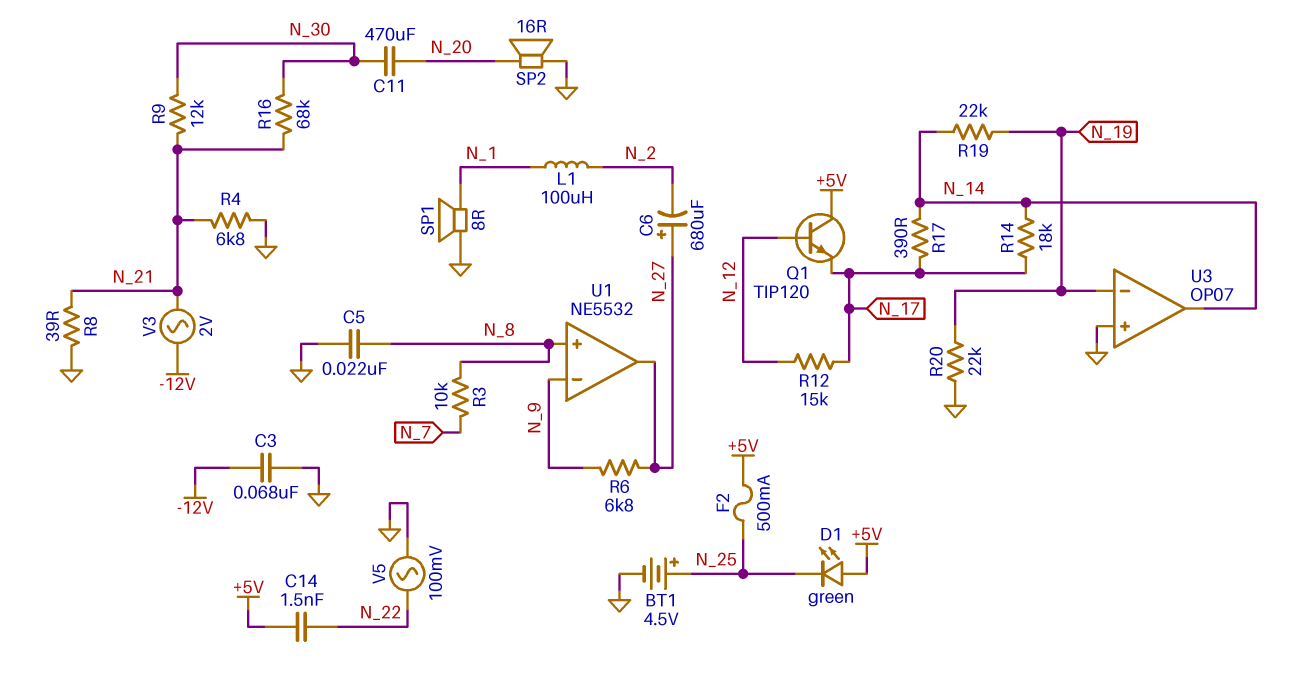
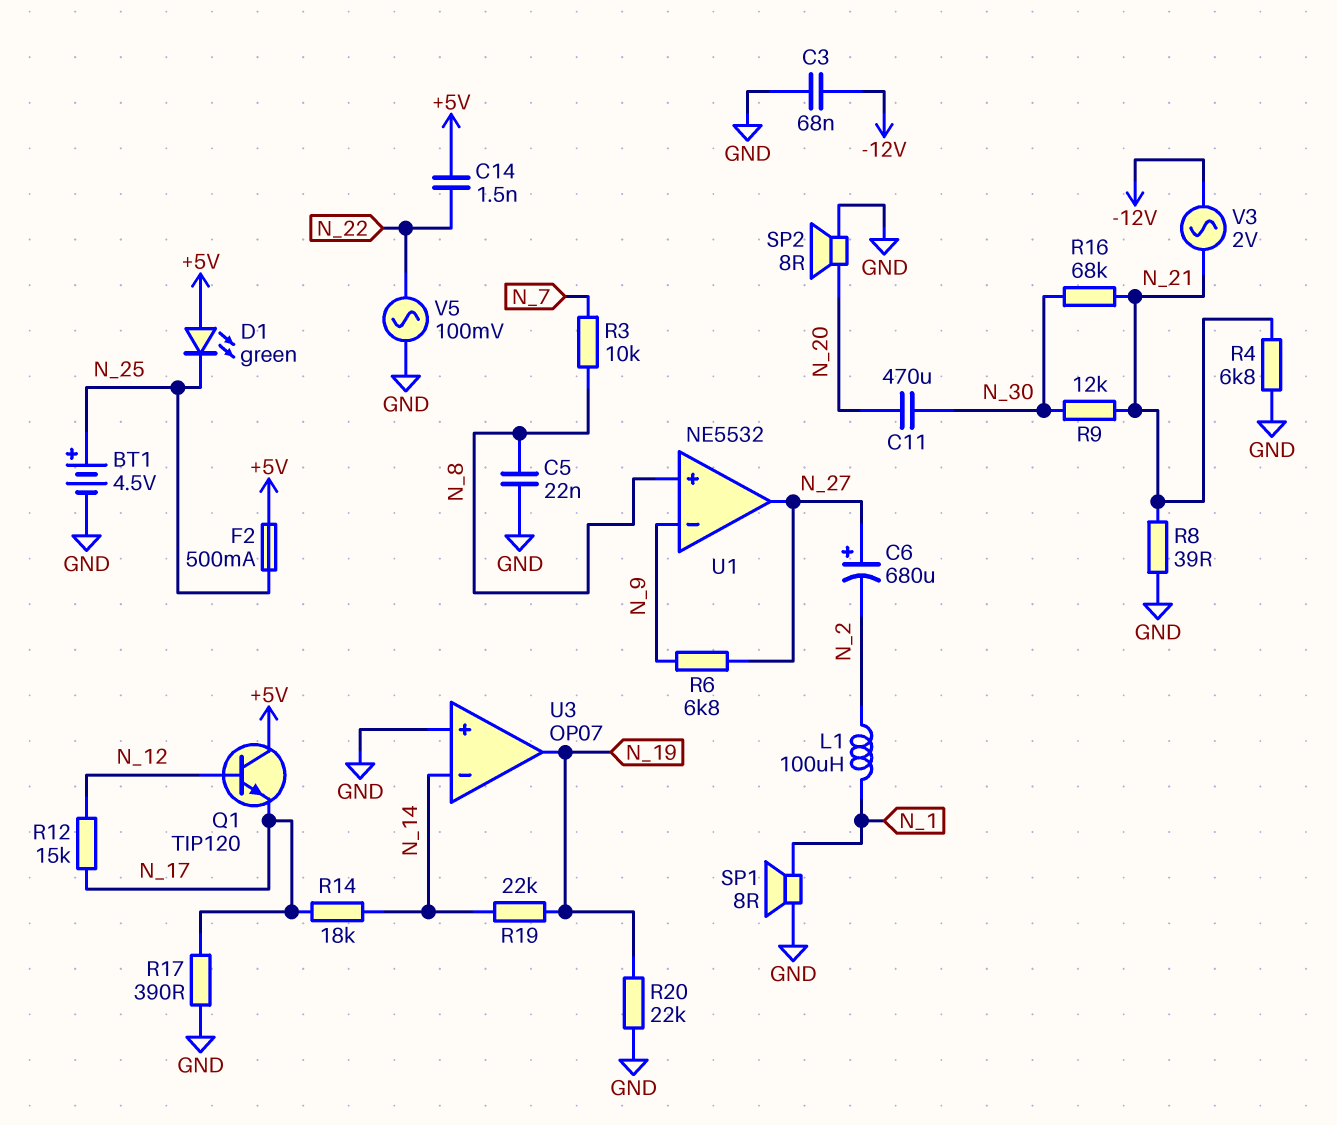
R17: 390 (N_14, N_17) -> 390 (GND, N_17)
SP2: speaker 16R (GND, N_20) -> speaker 8R (GND, N_20)
U3 pin in-: N_19 -> N_14
U3 pin out: N_14 -> N_19

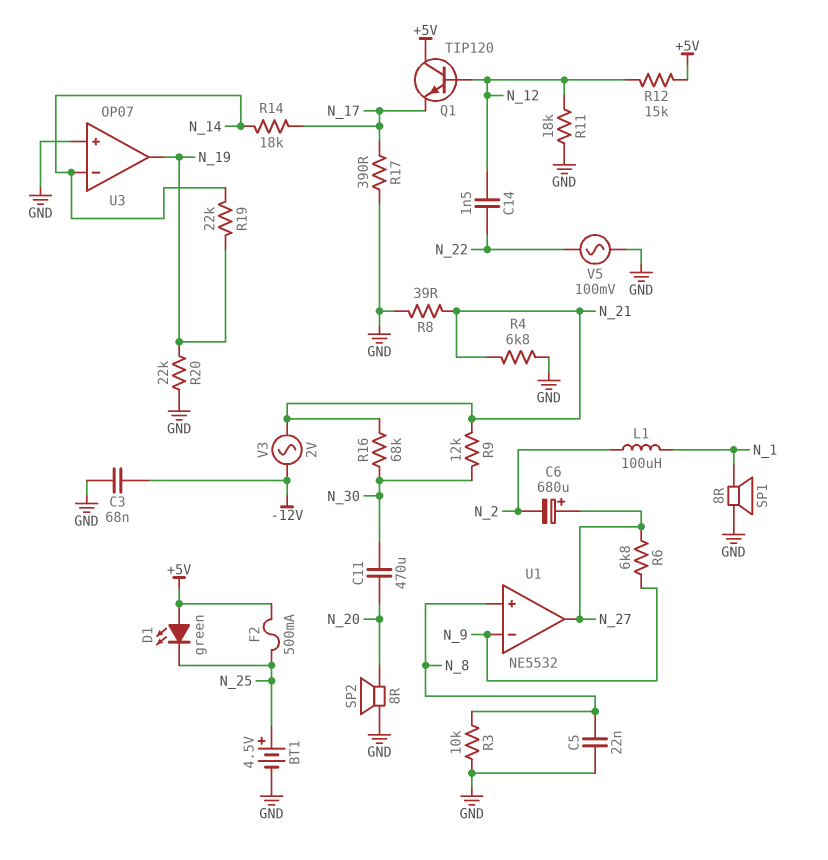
C14: 1.5nF (+5V, N_22) -> 1.5nF (N_12, N_22)
R3: 10k (N_7, N_8) -> 10k (GND, N_8)
R11: none -> 18k (GND, N_12)
R12: 15k (N_12, N_17) -> 15k (+5V, N_12)

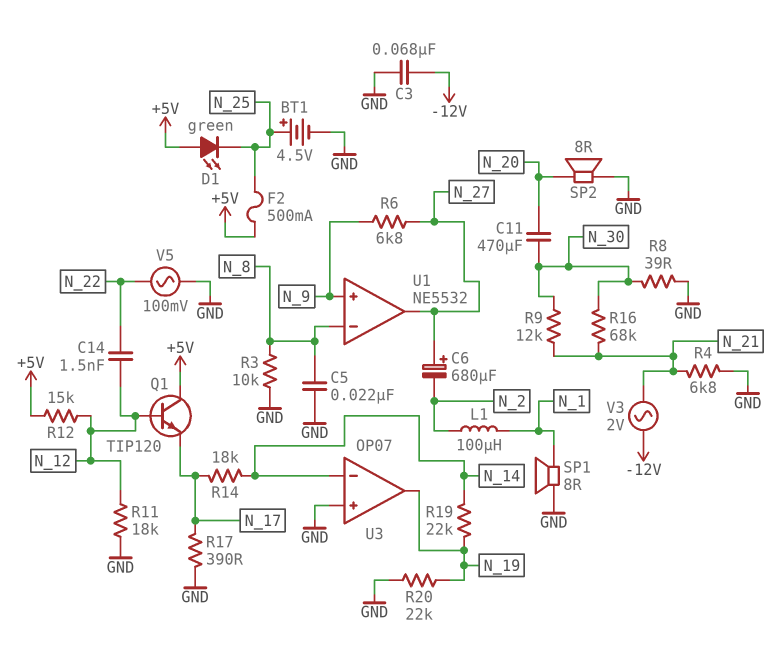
R8: 39 (GND, N_21) -> 39 (GND, N_30)
U1 pin in+: N_8 -> N_9
U1 pin in-: N_9 -> N_8

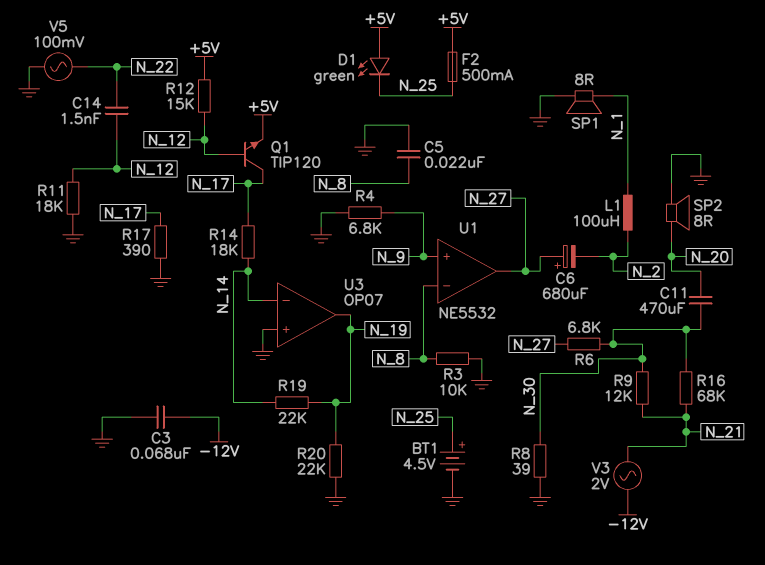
Q1: NPN TIP120 (B N_12, C +5V, E N_17) -> NPN TIP120 (B N_12, C N_17, E +5V)
R4: 6.8k (GND, N_21) -> 6.8k (GND, N_9)
R6: 6.8k (N_9, N_27) -> 6.8k (N_27, N_30)

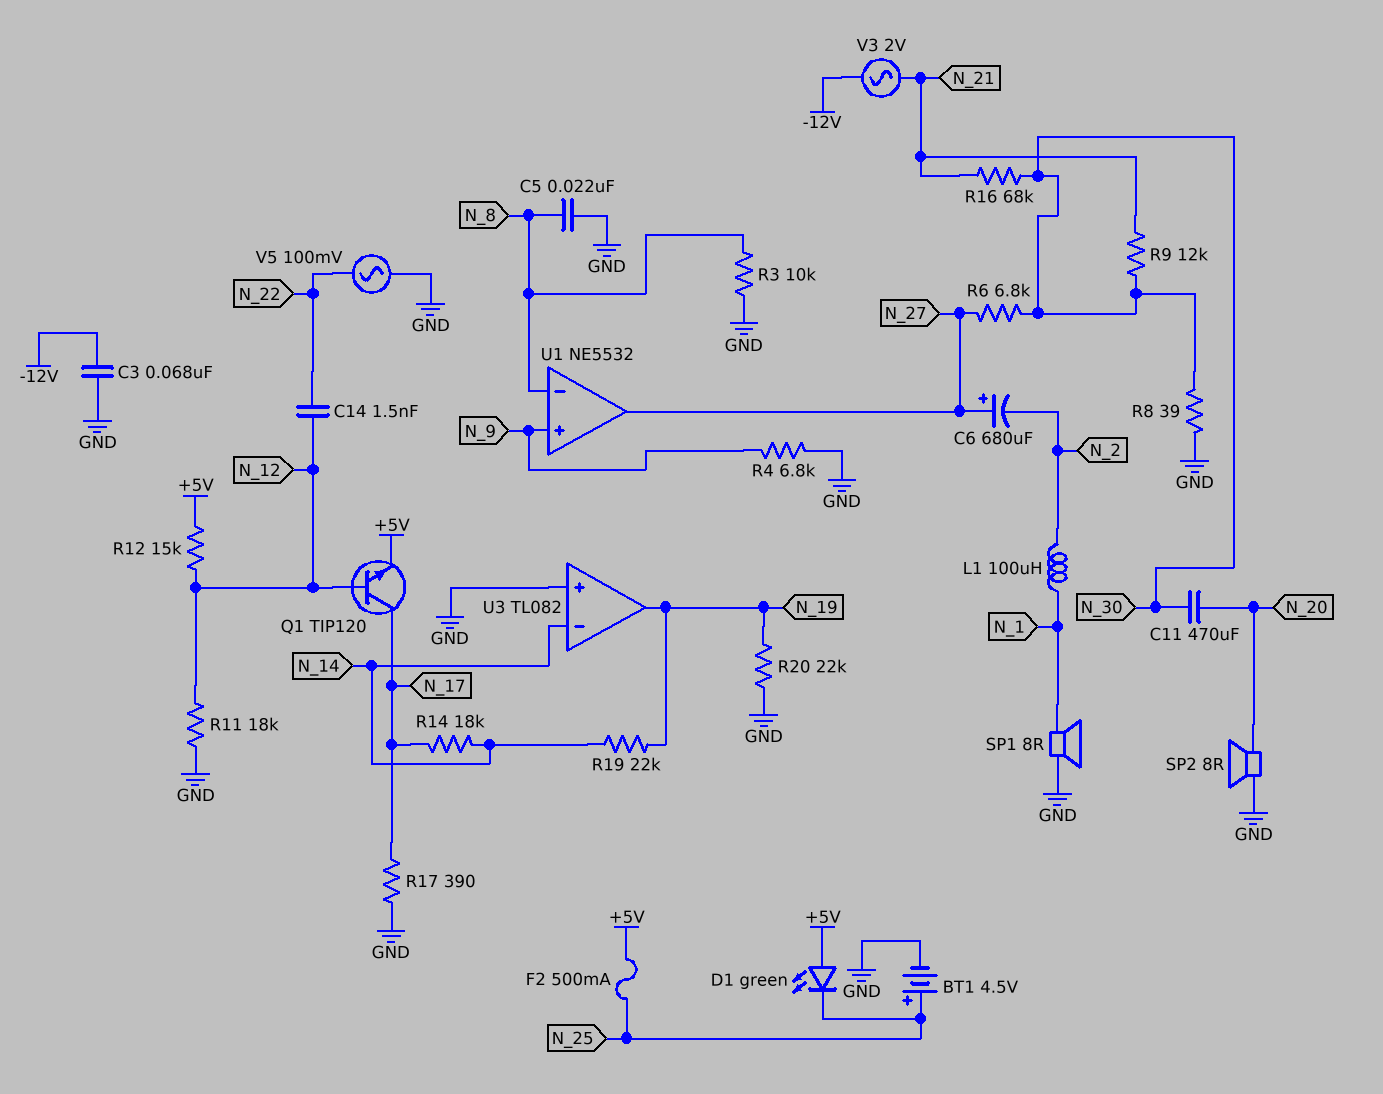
U3: OP07 -> TL082

